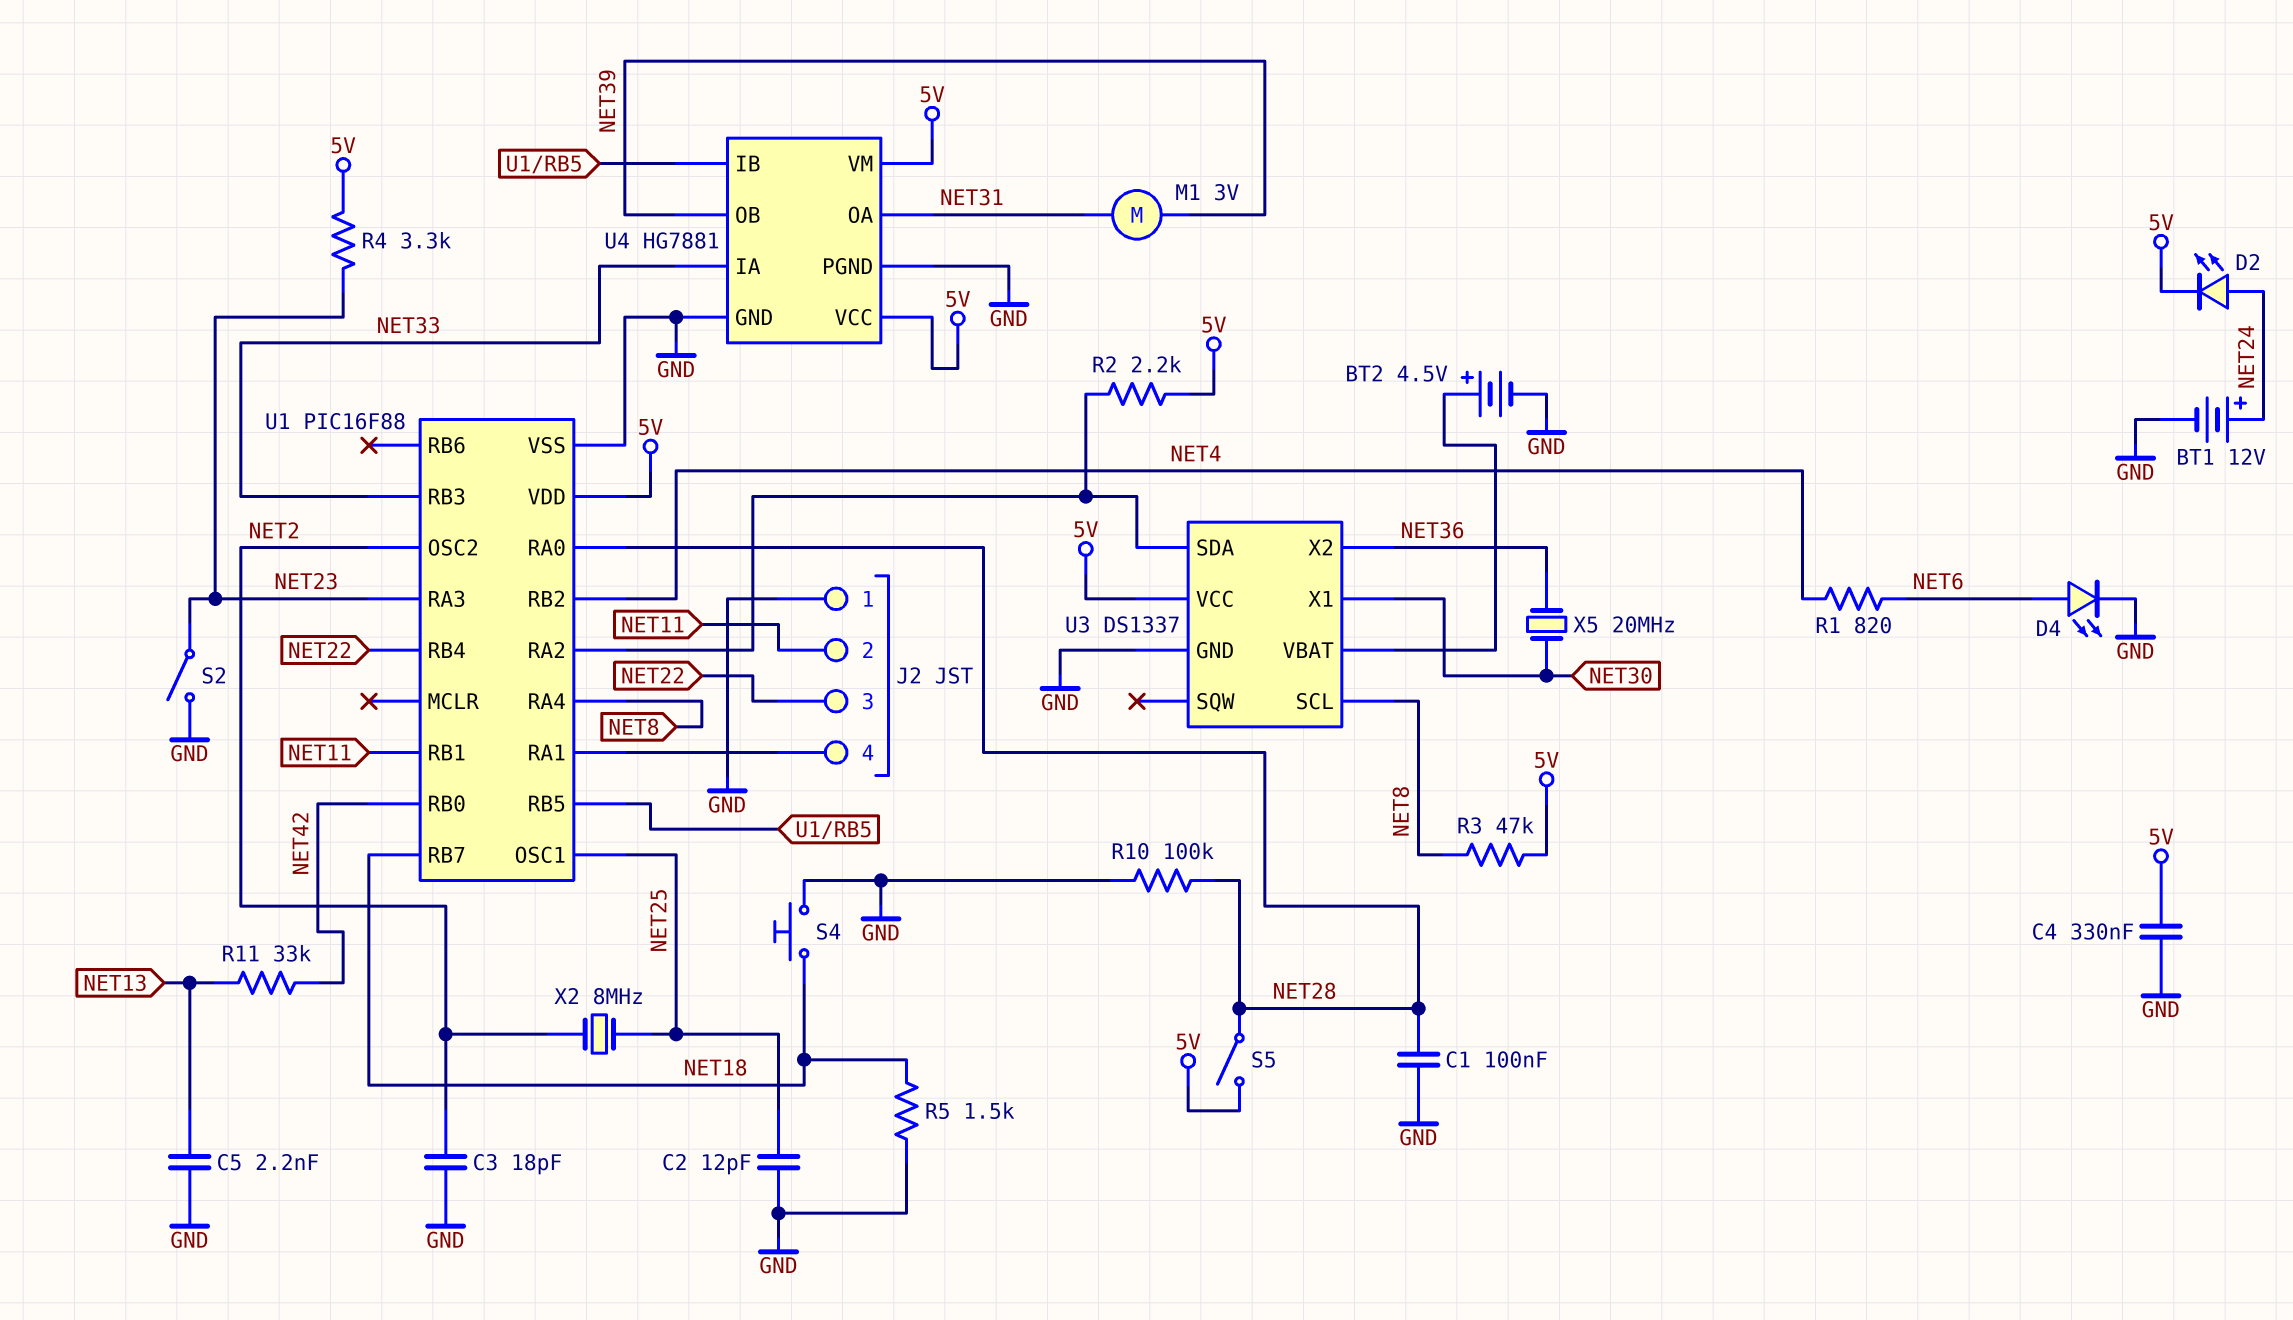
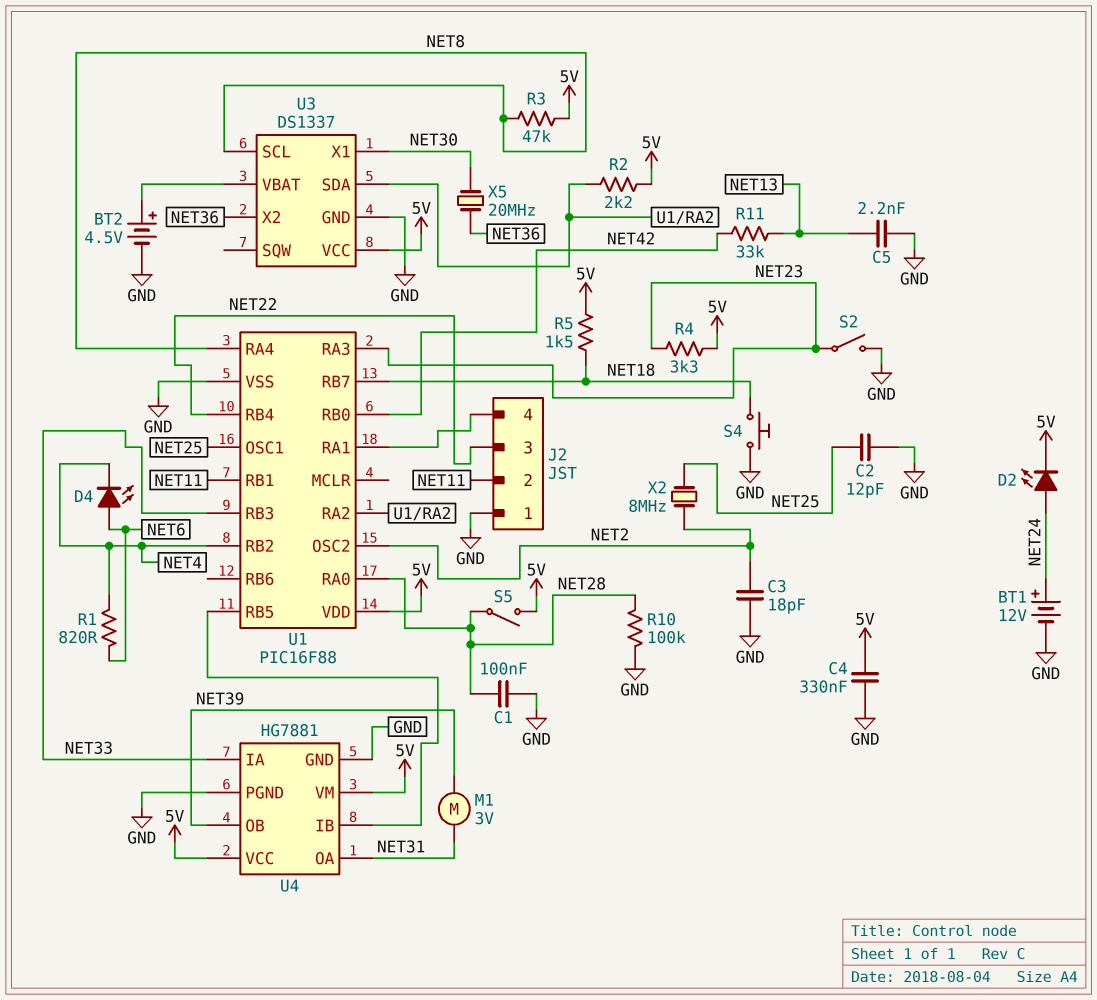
D4: LED (A NET6, K GND) -> LED (A NET6, K NET4)
R5: 1.5k (GND, NET18) -> 1.5k (5V, NET18)

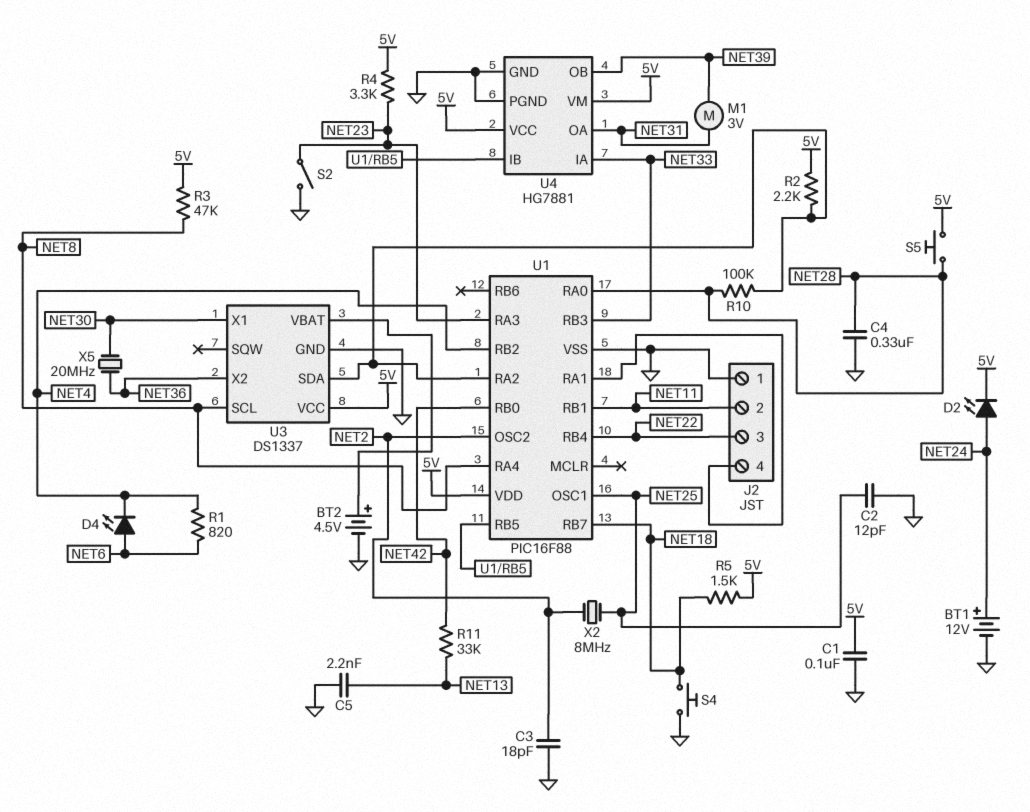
C1: 100nF (GND, NET28) -> 100nF (5V, GND)
C4: 330nF (5V, GND) -> 330nF (GND, NET28)
R10: 100k (GND, NET28) -> 100k (NET28, U1/RA2)
S5: switch (5V, NET28) -> button (5V, NET28)

